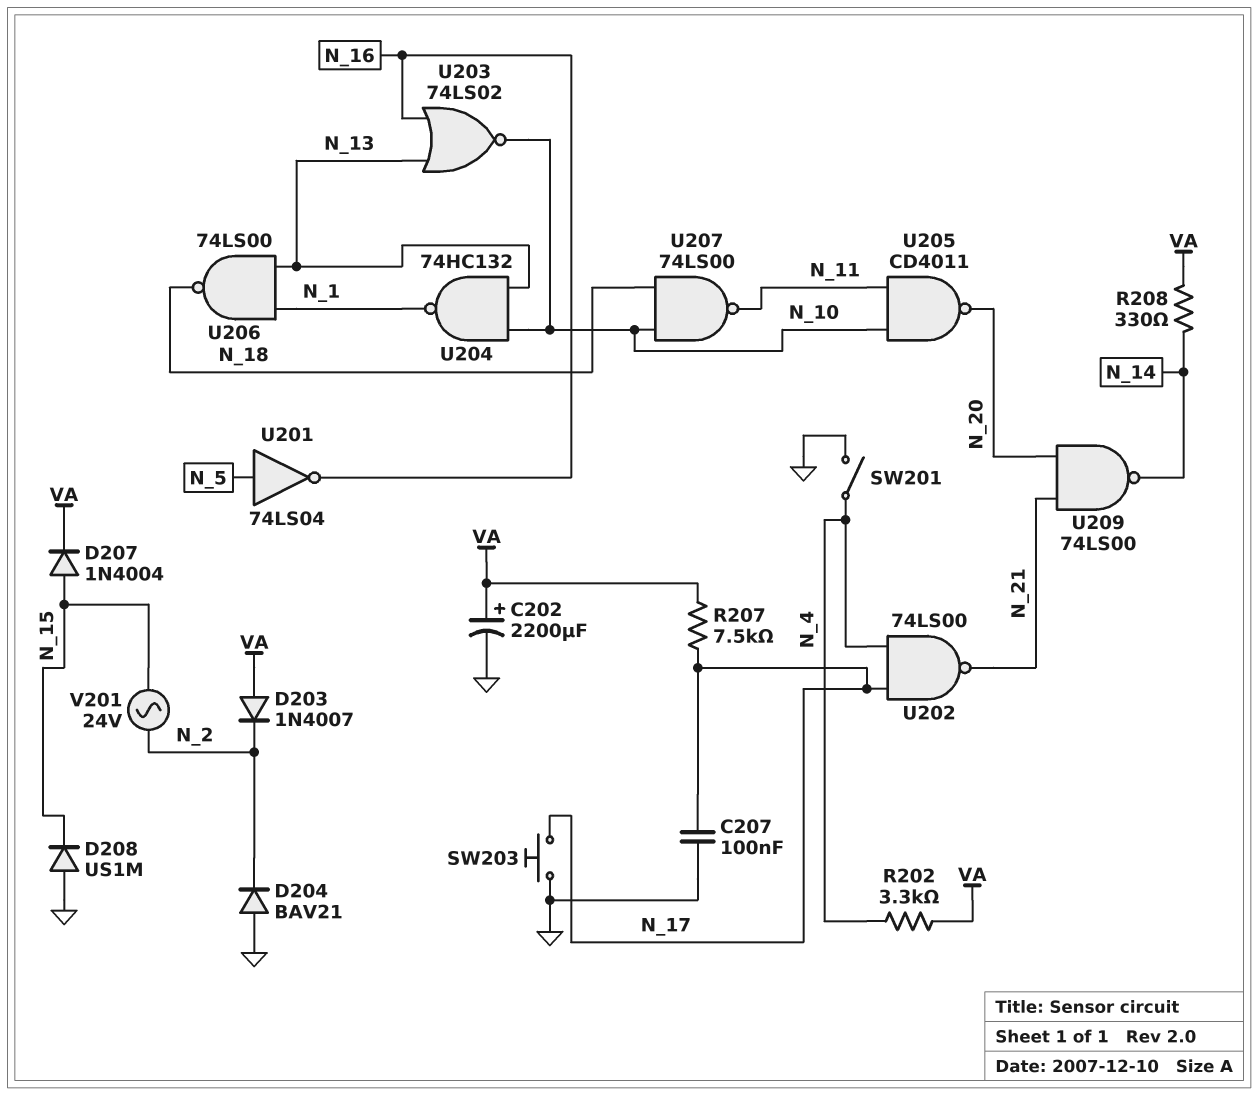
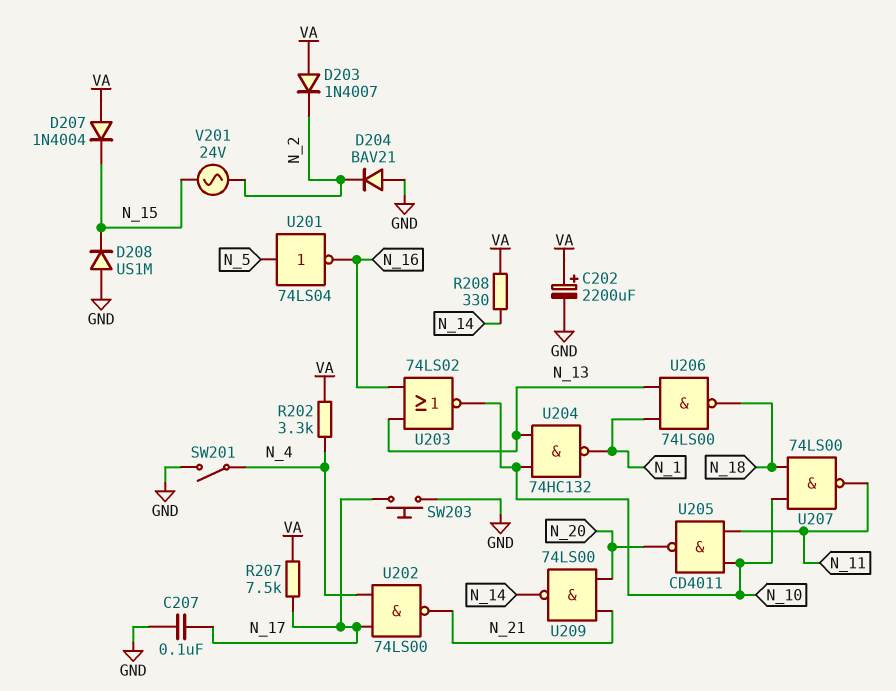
D207: diode 1N4004 (A N_15, K VA) -> diode 1N4004 (A VA, K N_15)

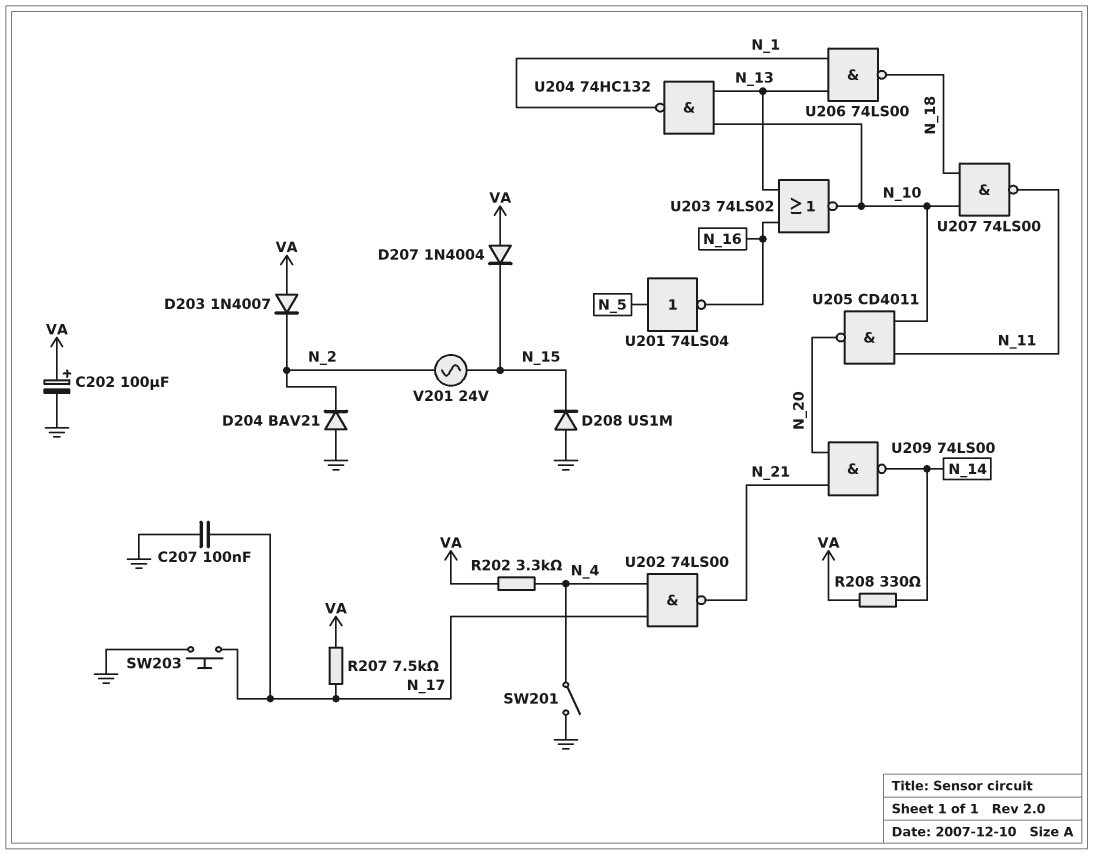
C202: 2200uF (plus VA, minus GND) -> 100uF (plus VA, minus GND)

